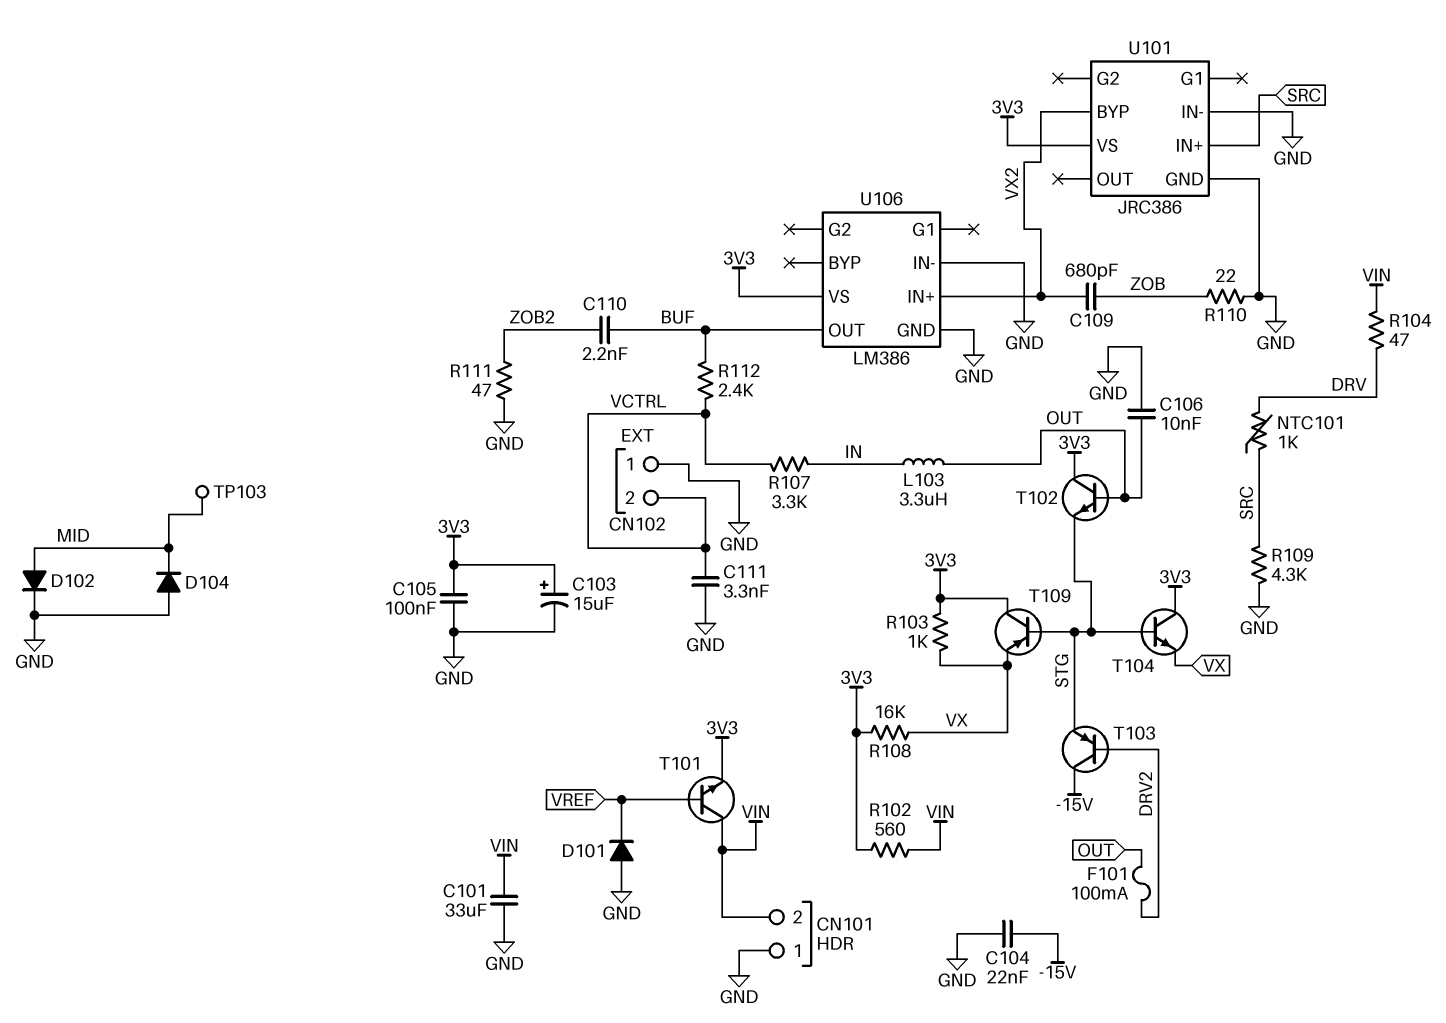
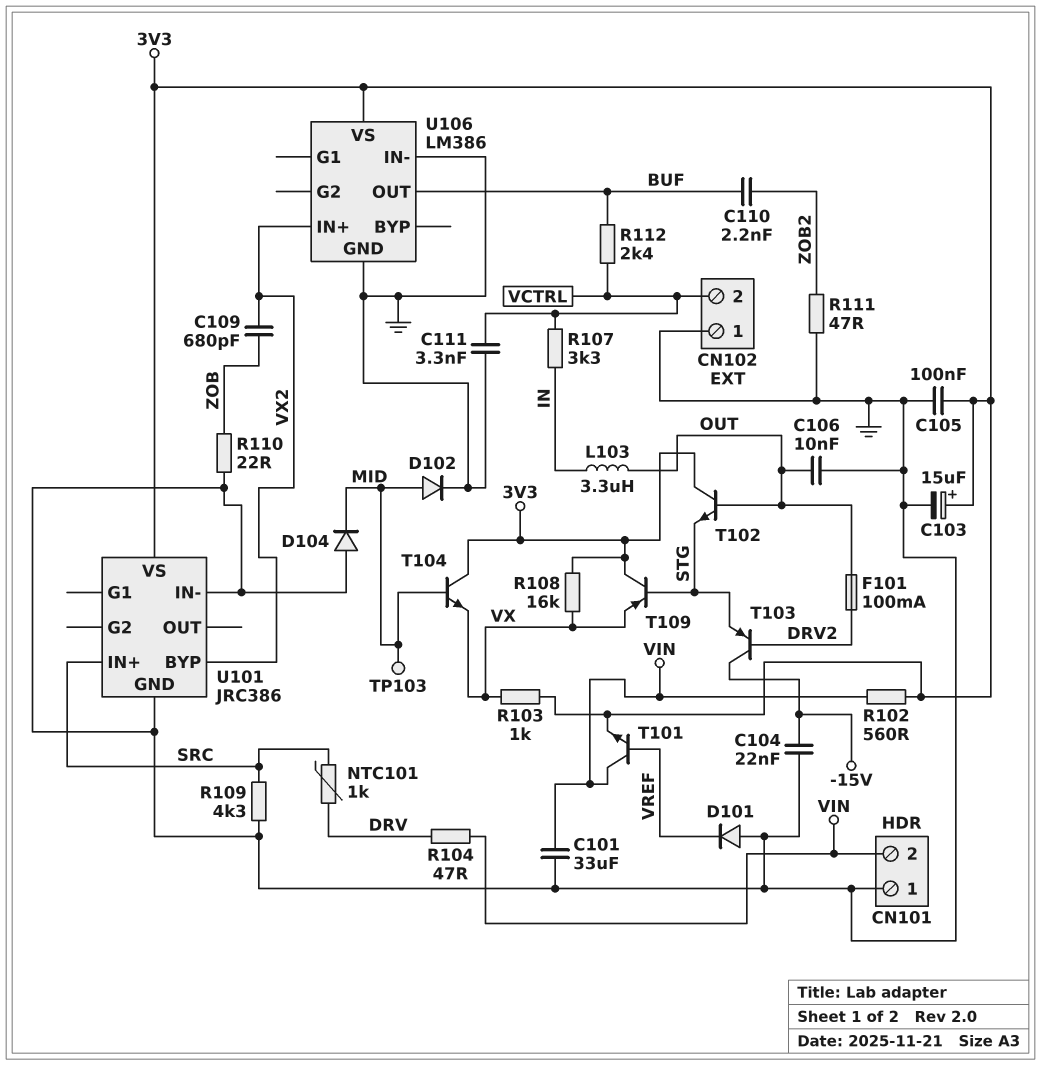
T104: NPN (B STG, C 3V3, E VX) -> NPN (B MID, C 3V3, E VX)

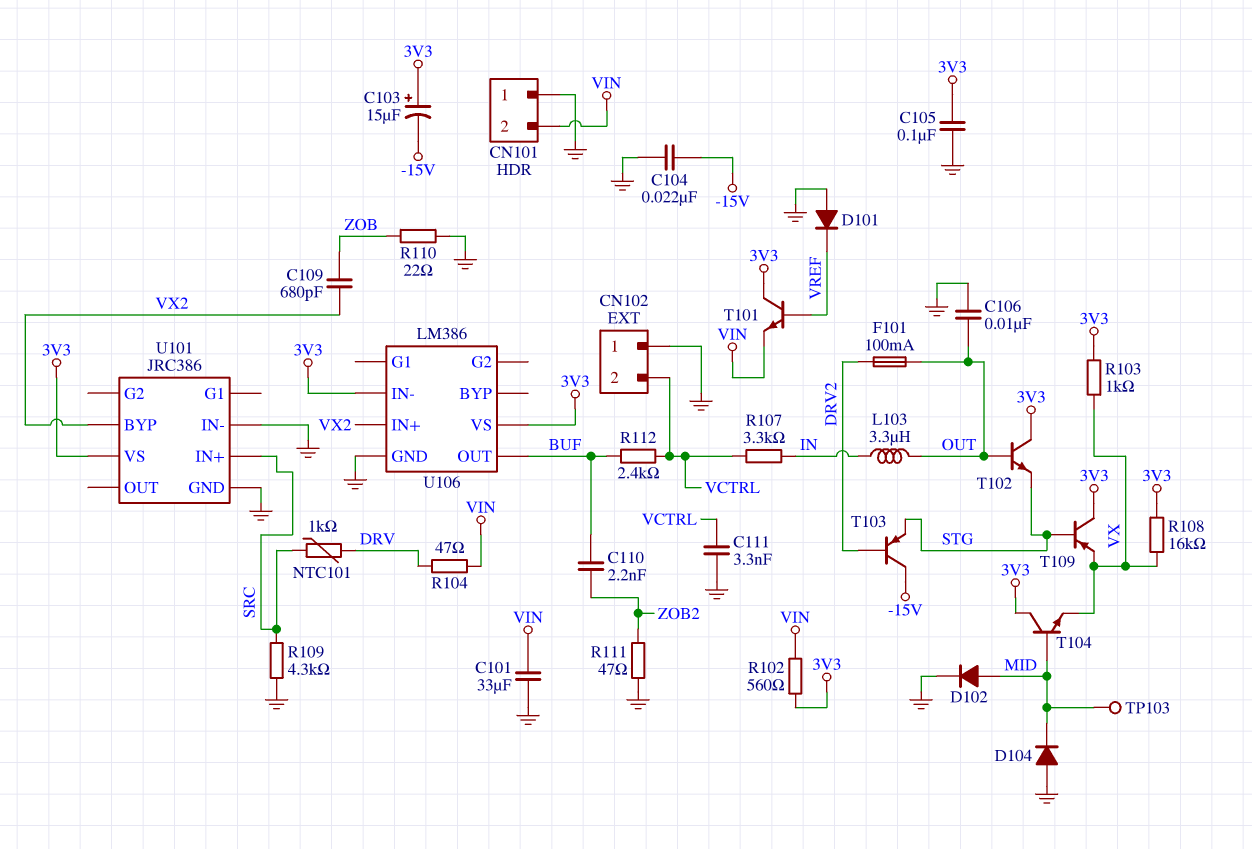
C103: 15uF (plus 3V3, minus GND) -> 15uF (plus 3V3, minus -15V)
T101: NPN (B VREF, C VIN, E 3V3) -> NPN (B VREF, C 3V3, E VIN)
U106 pin IN-: GND -> 3V3

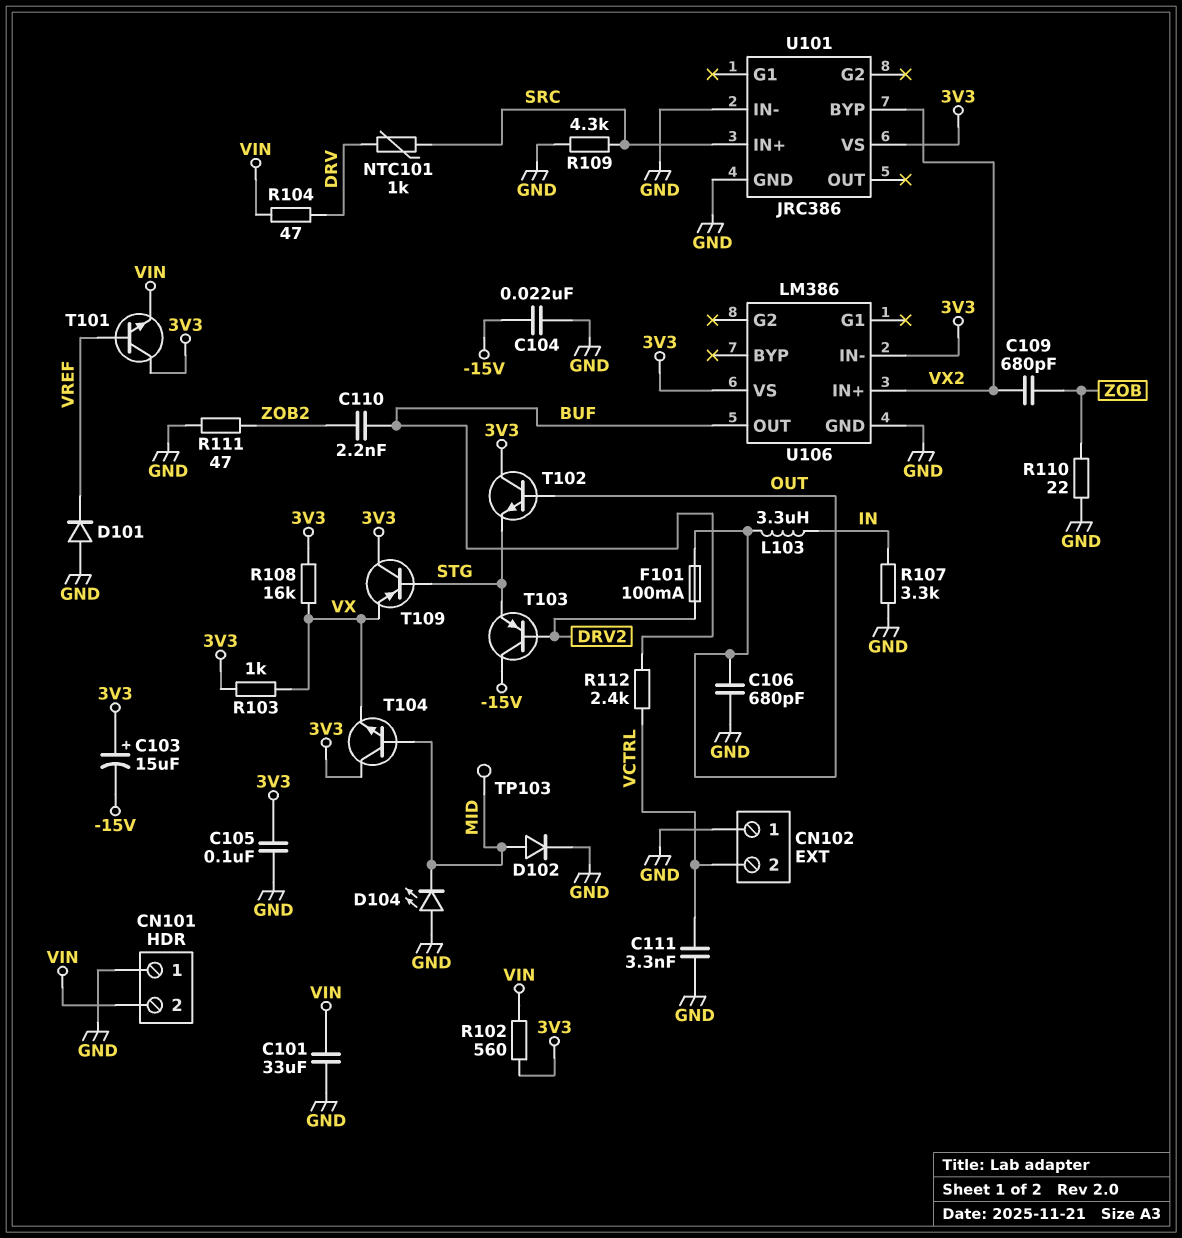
C106: 10nF (GND, OUT) -> 680pF (GND, OUT)
D104: diode (A GND, K MID) -> LED (A GND, K MID)
R107: 3.3k (IN, VCTRL) -> 3.3k (GND, IN)

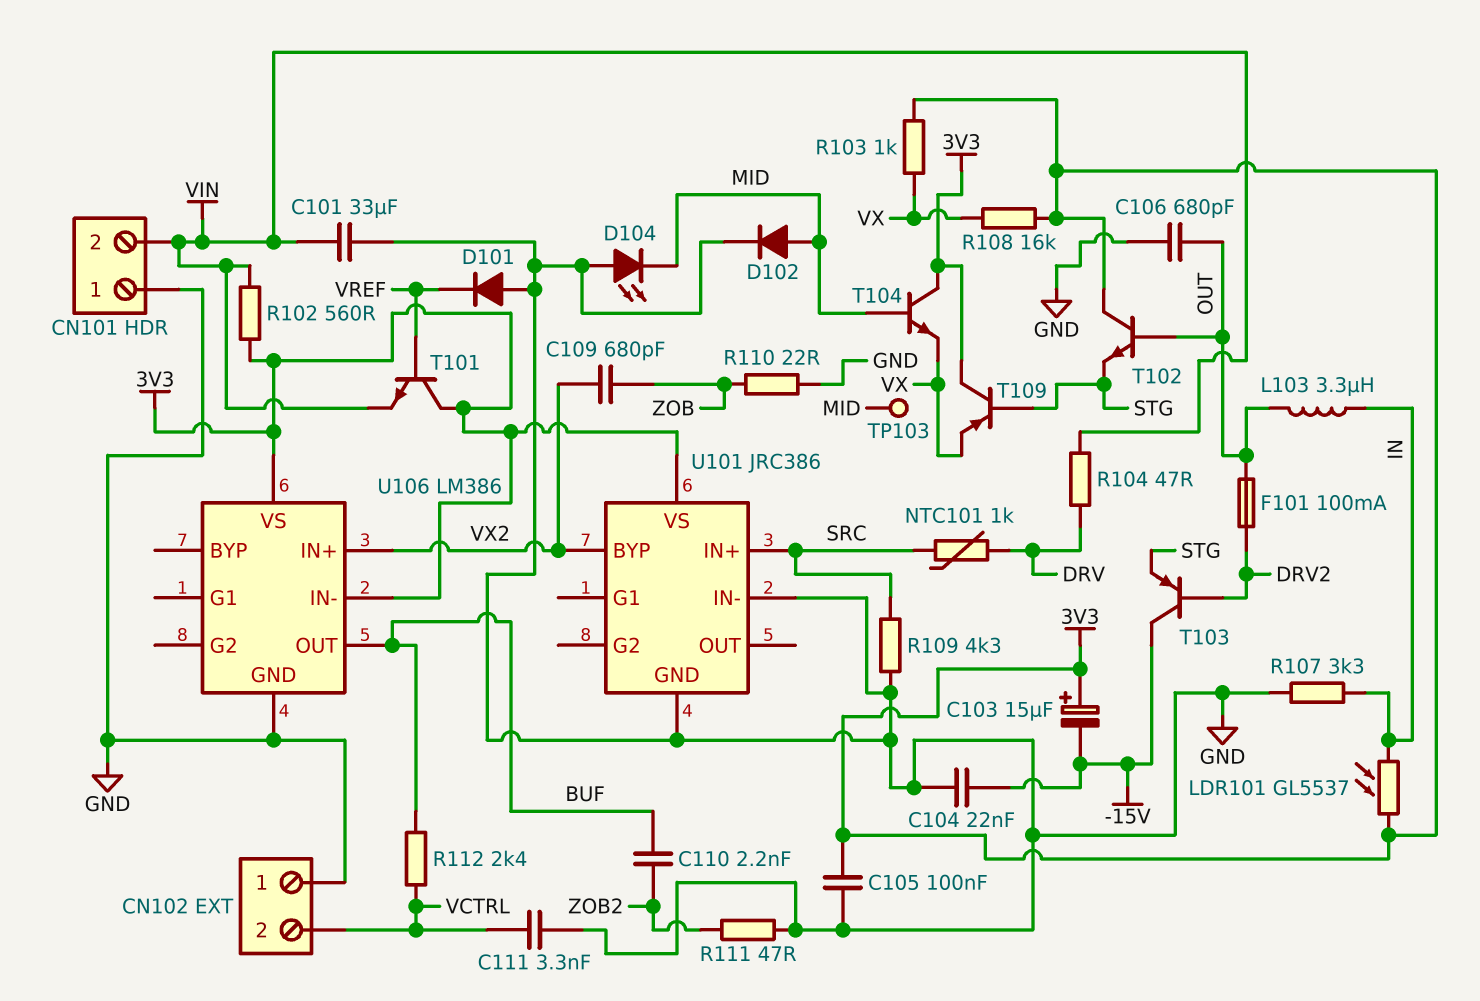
LDR101: none -> GL5537 (3V3, IN)

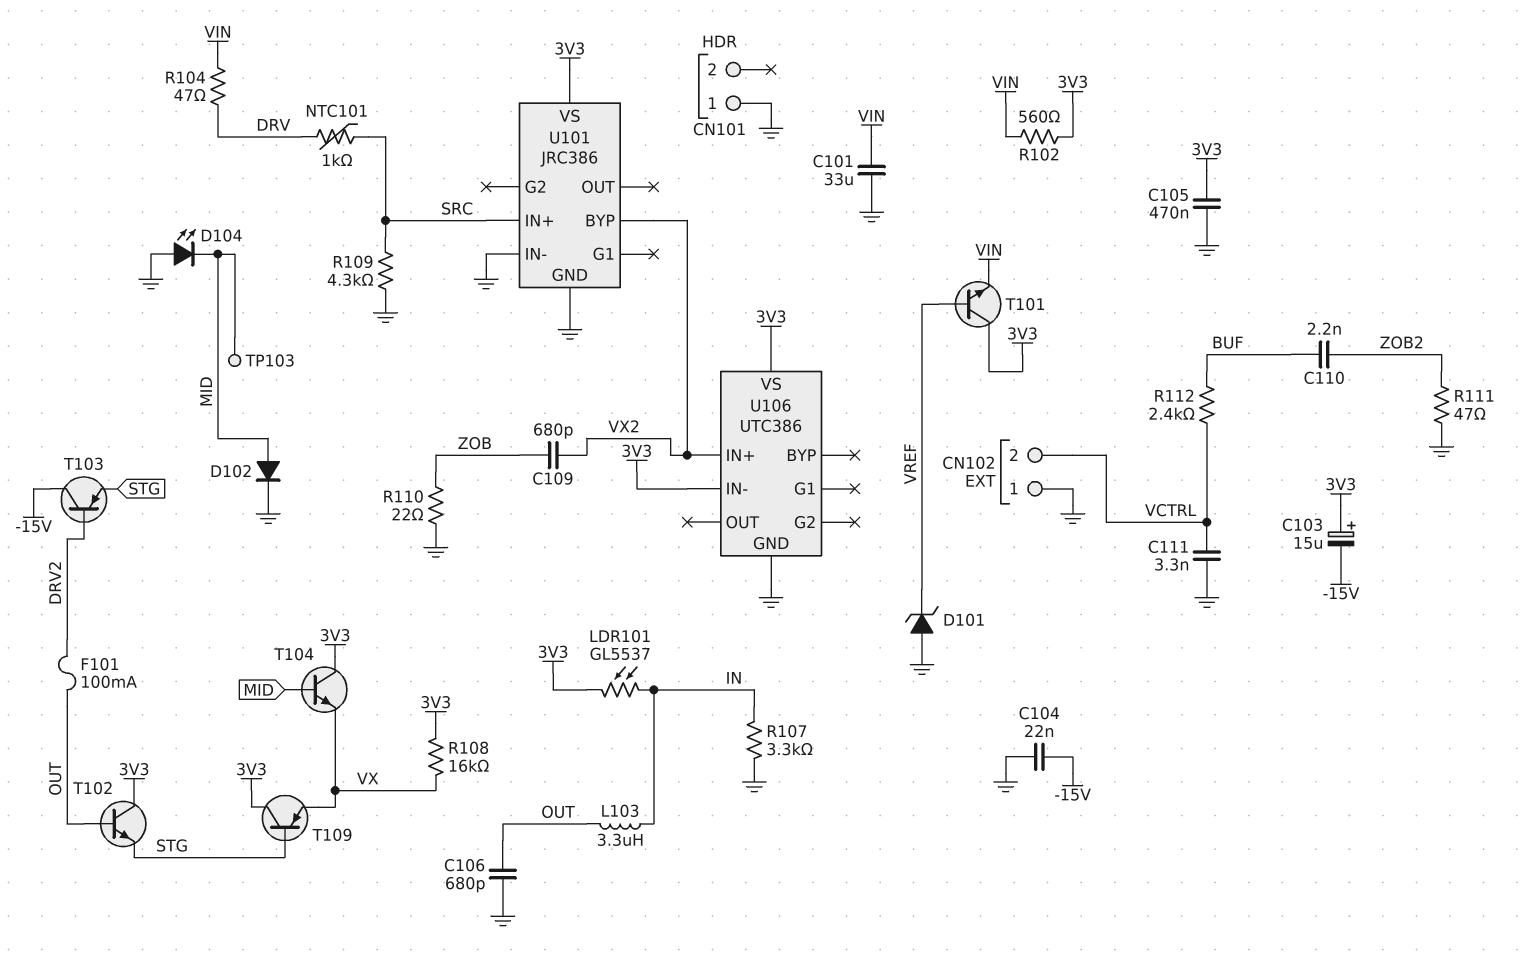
C105: 100nF (3V3, GND) -> 470nF (3V3, GND)
CN101 pin 2: VIN -> none
D101: diode (A GND, K VREF) -> zener (A GND, K VREF)
R103: 1k (3V3, VX) -> none
U106: LM386 -> UTC386
U106 pin OUT: BUF -> none

